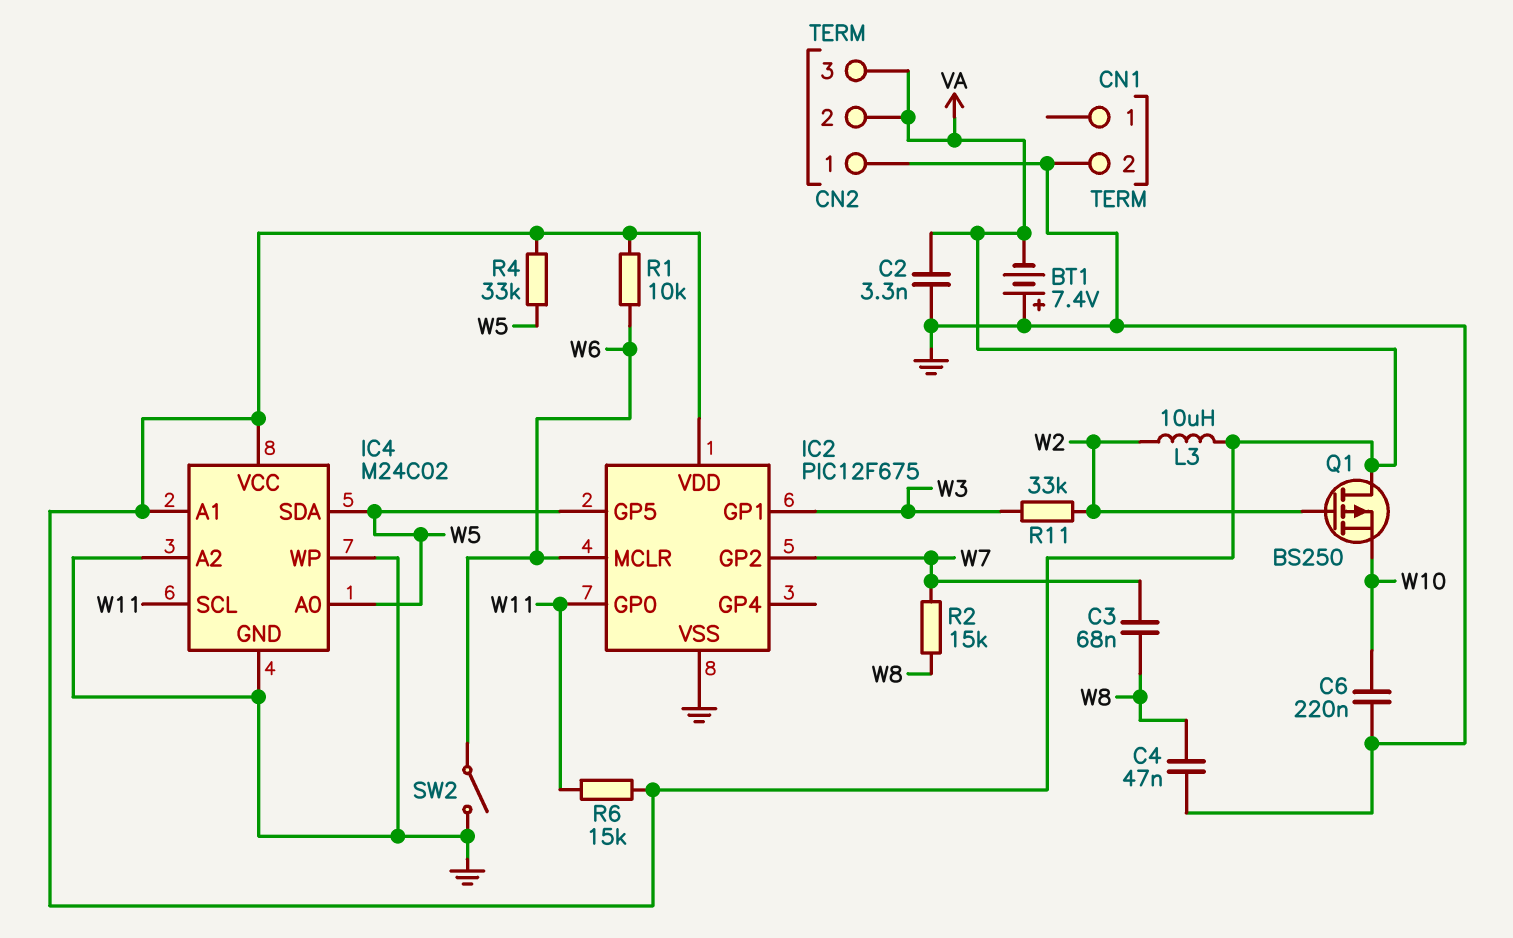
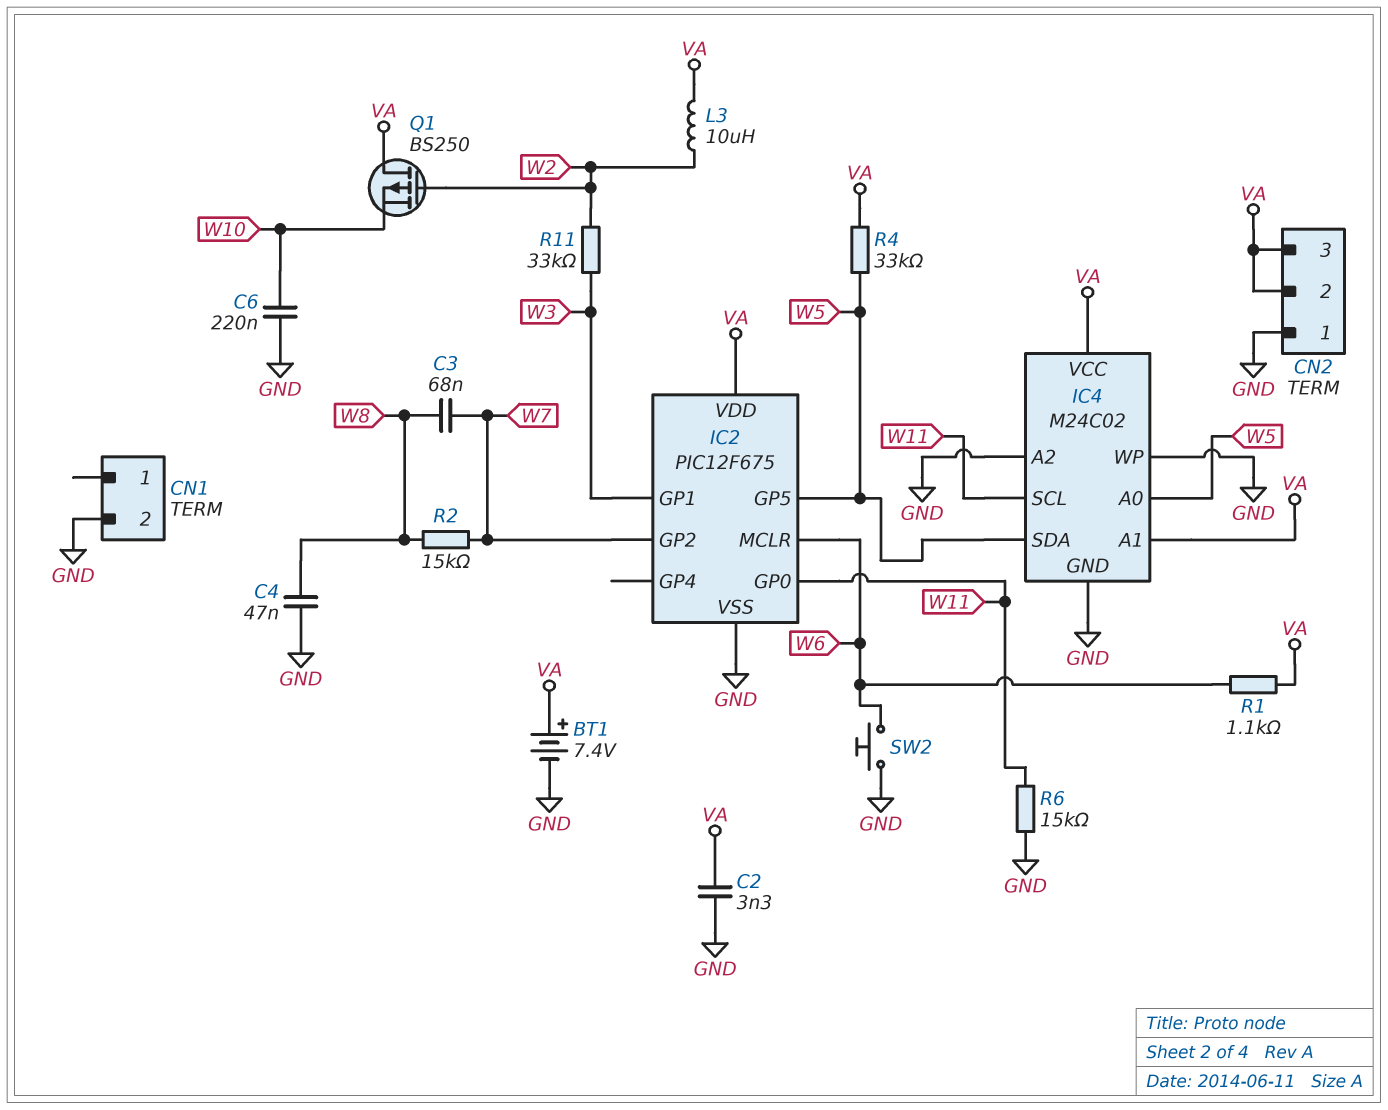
BT1: 7.4V (plus GND, minus VA) -> 7.4V (plus VA, minus GND)
R1: 10k (VA, W6) -> 1.1k (VA, W6)
R6: 15k (VA, W11) -> 15k (GND, W11)
SW2: switch (GND, W6) -> button (GND, W6)

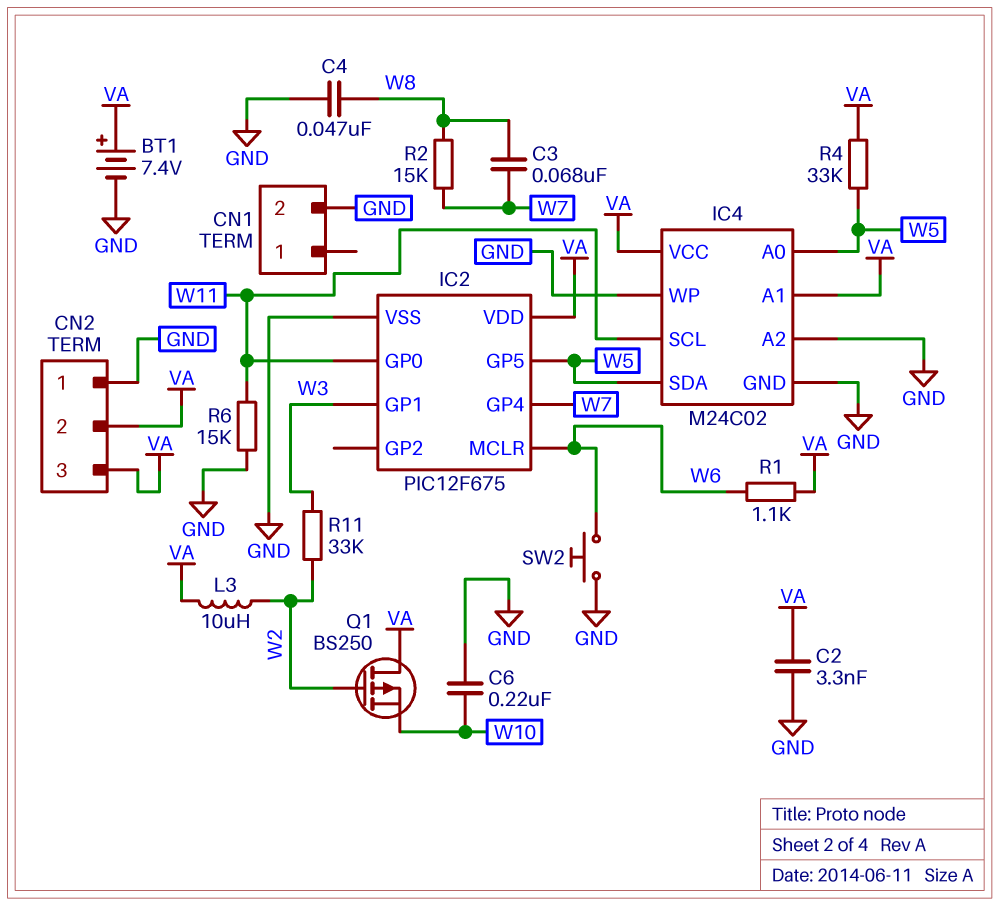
IC2 pin GP2: W7 -> none
IC2 pin GP4: none -> W7

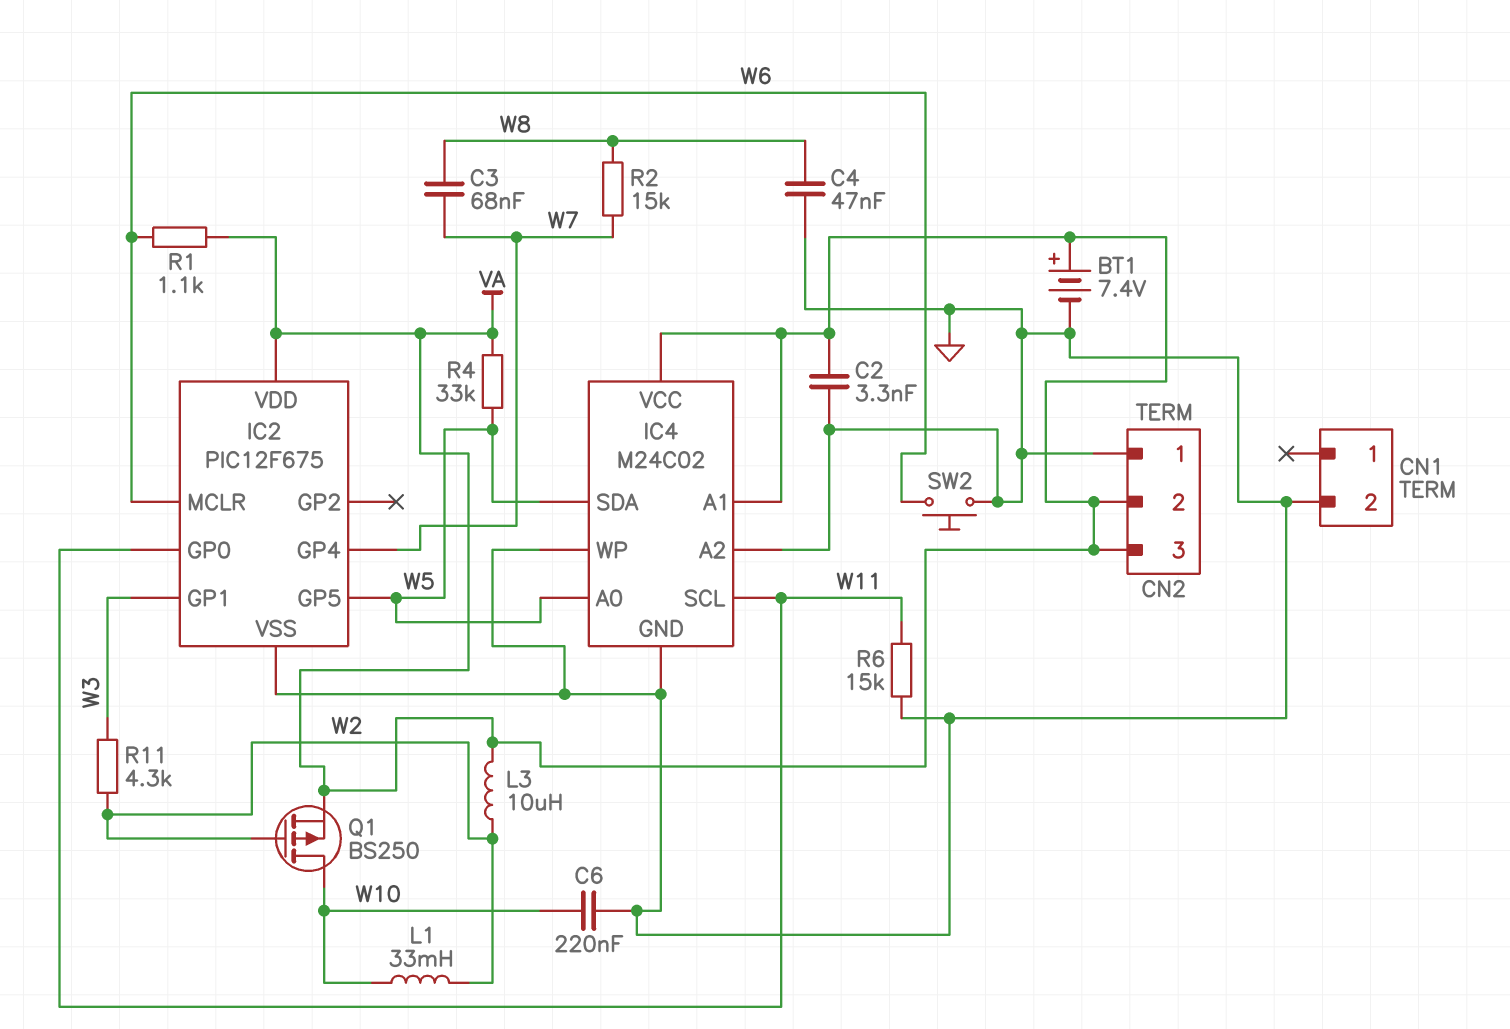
L1: none -> 33mH (W2, W10)
Q1: PMOS BS250 (G W2, D VA, S W10) -> PMOS BS250 (G W2, D W10, S VA)
R11: 33k (W2, W3) -> 4.3k (W2, W3)

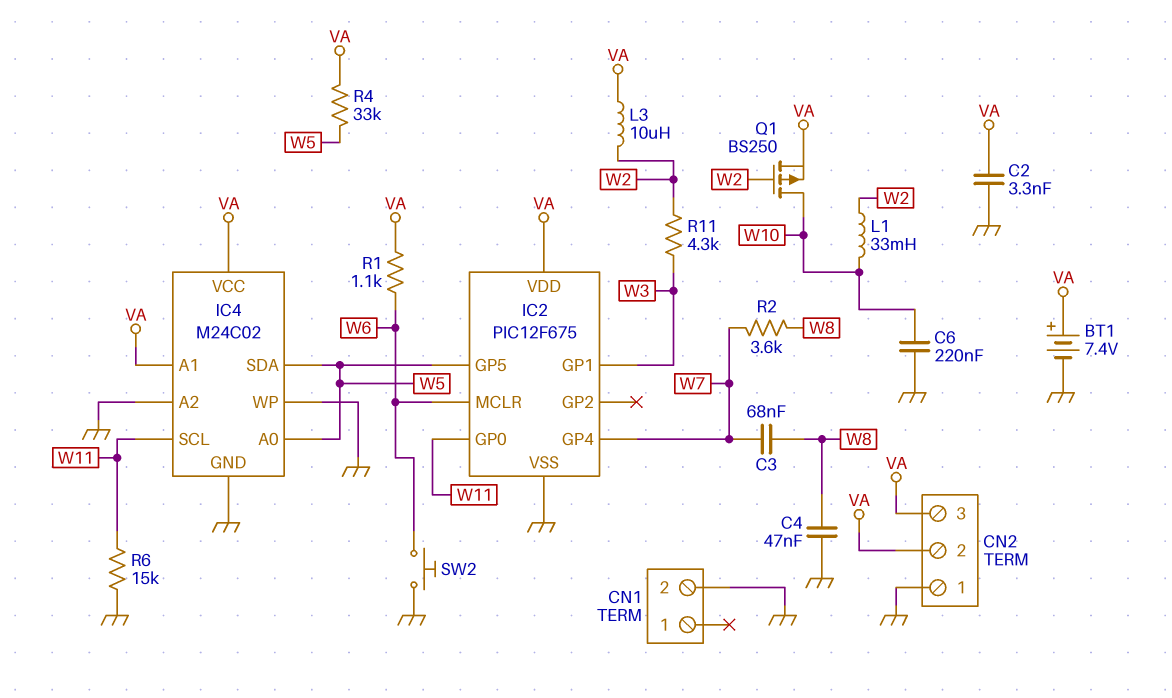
R2: 15k (W7, W8) -> 3.6k (W7, W8)

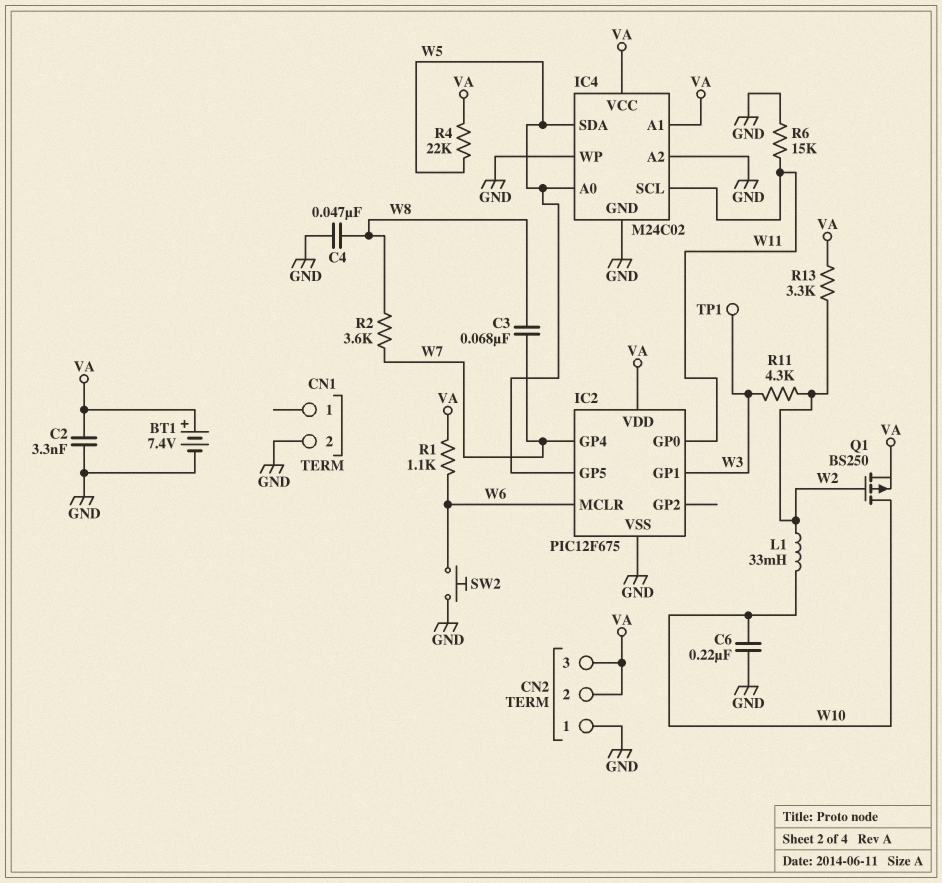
L3: 10uH (VA, W2) -> none
R4: 33k (VA, W5) -> 22k (VA, W5)
R13: none -> 3.3k (VA, W2)
TP1: none -> test point (W3)

